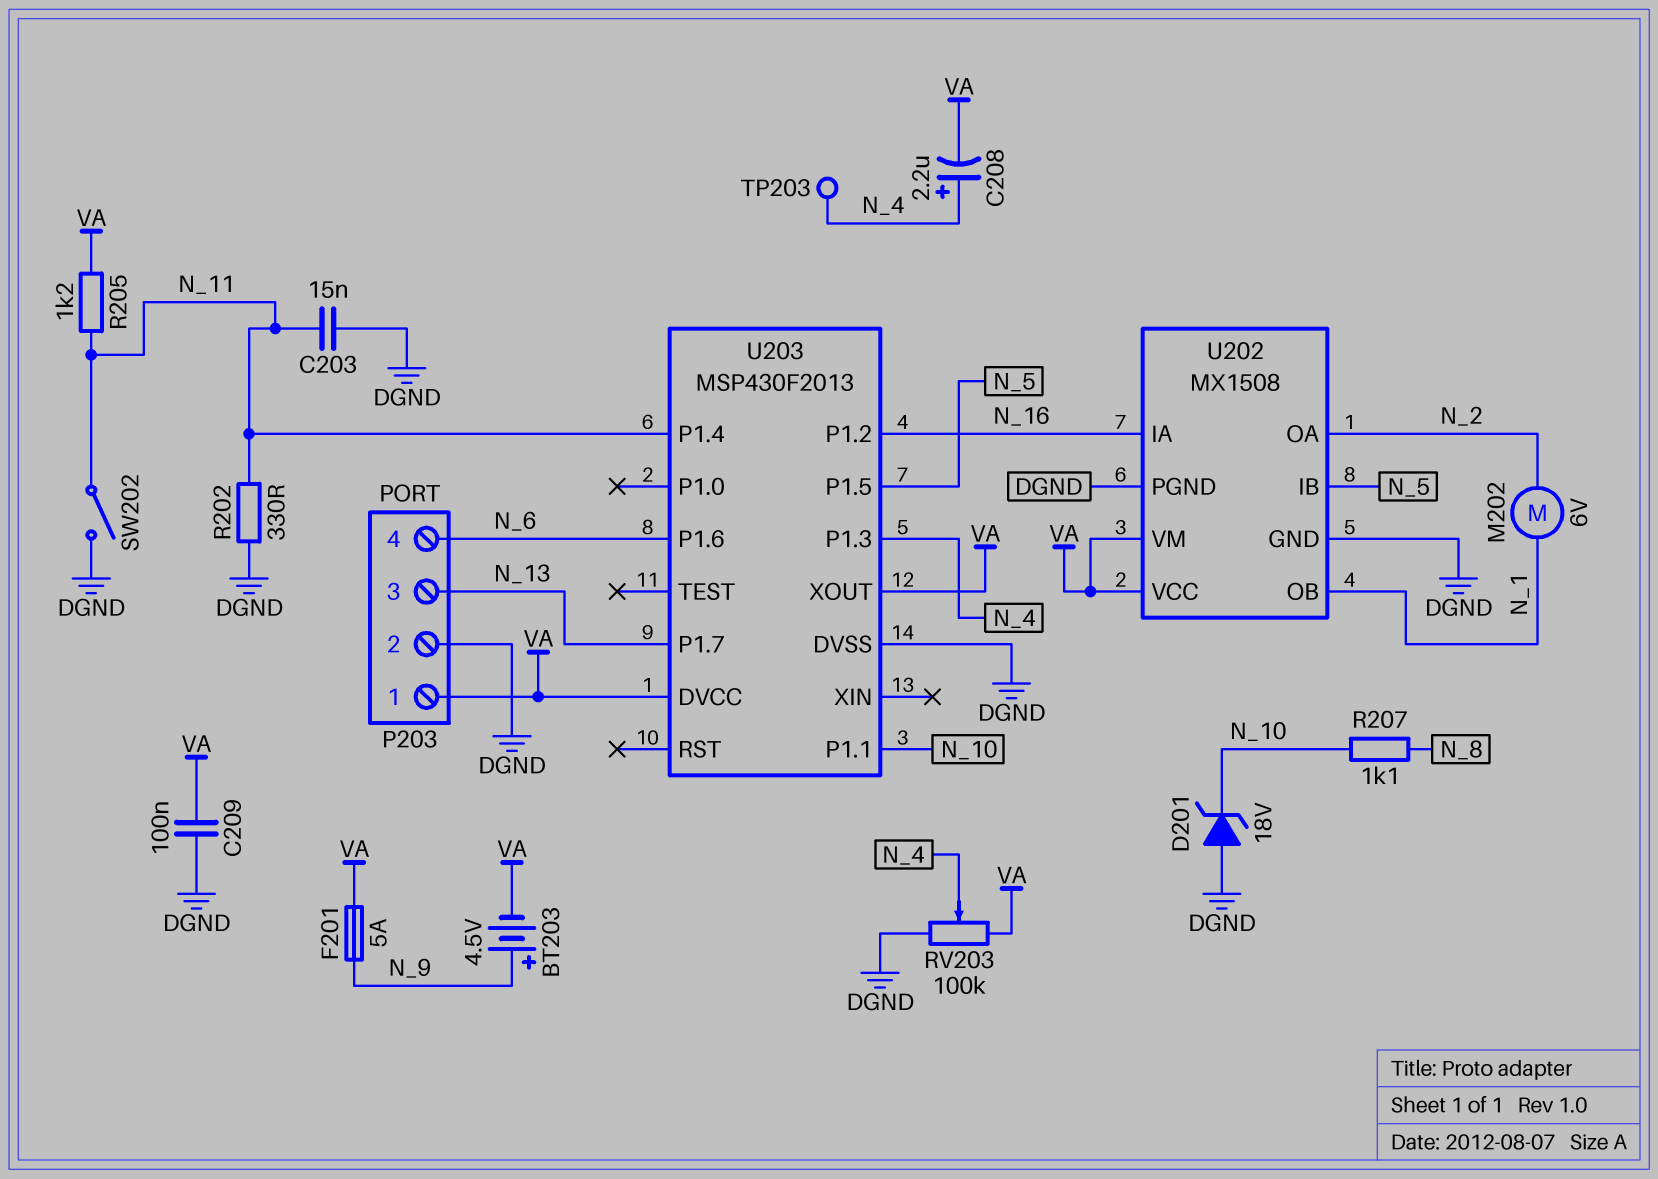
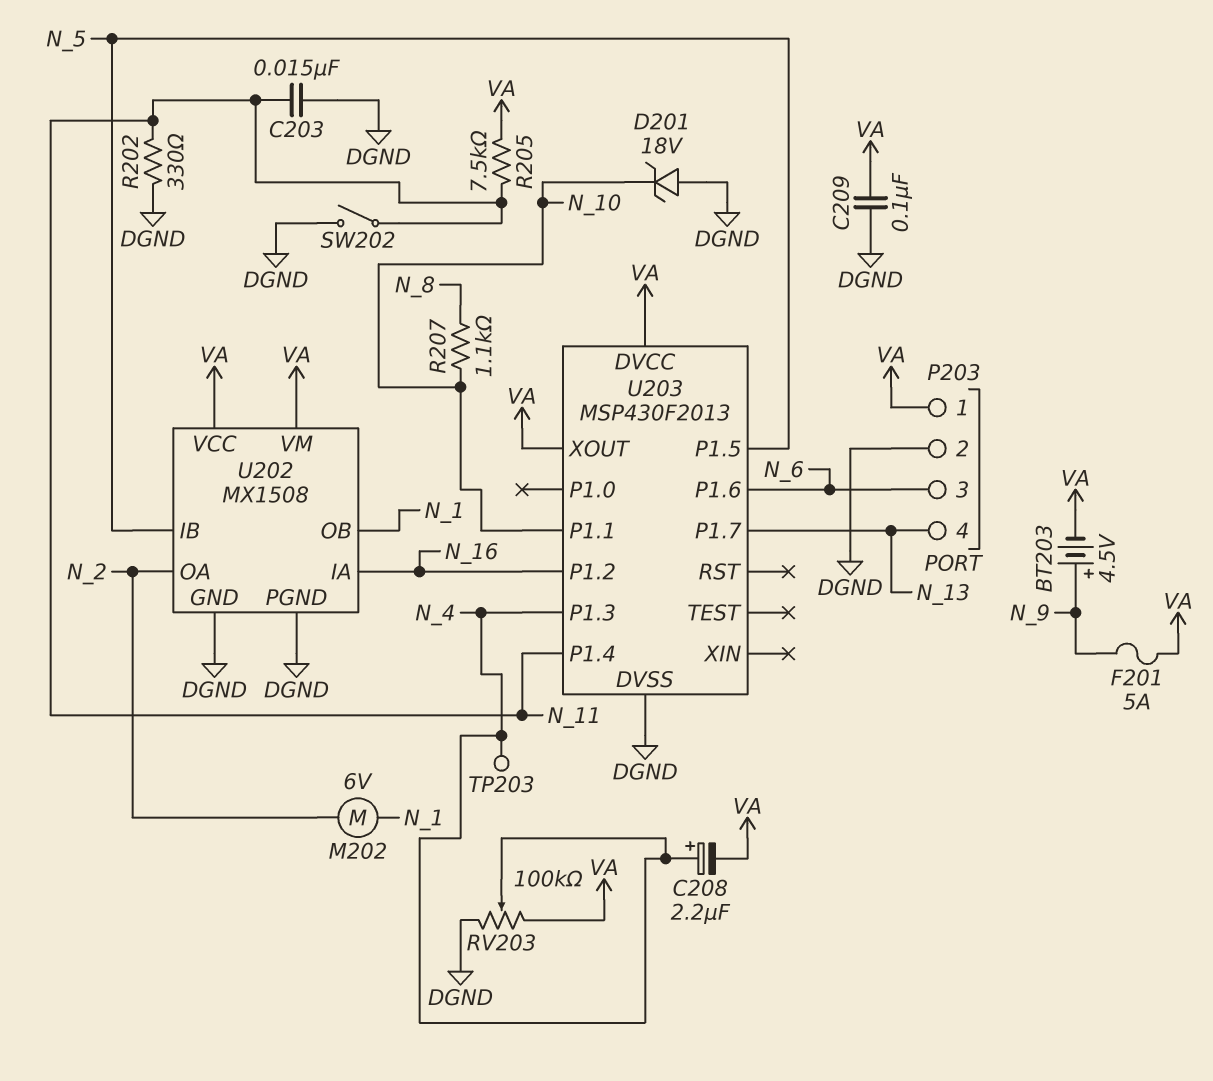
P203 pin 3: N_13 -> N_6
P203 pin 4: N_6 -> N_13
R205: 1.2k (N_11, VA) -> 7.5k (N_11, VA)

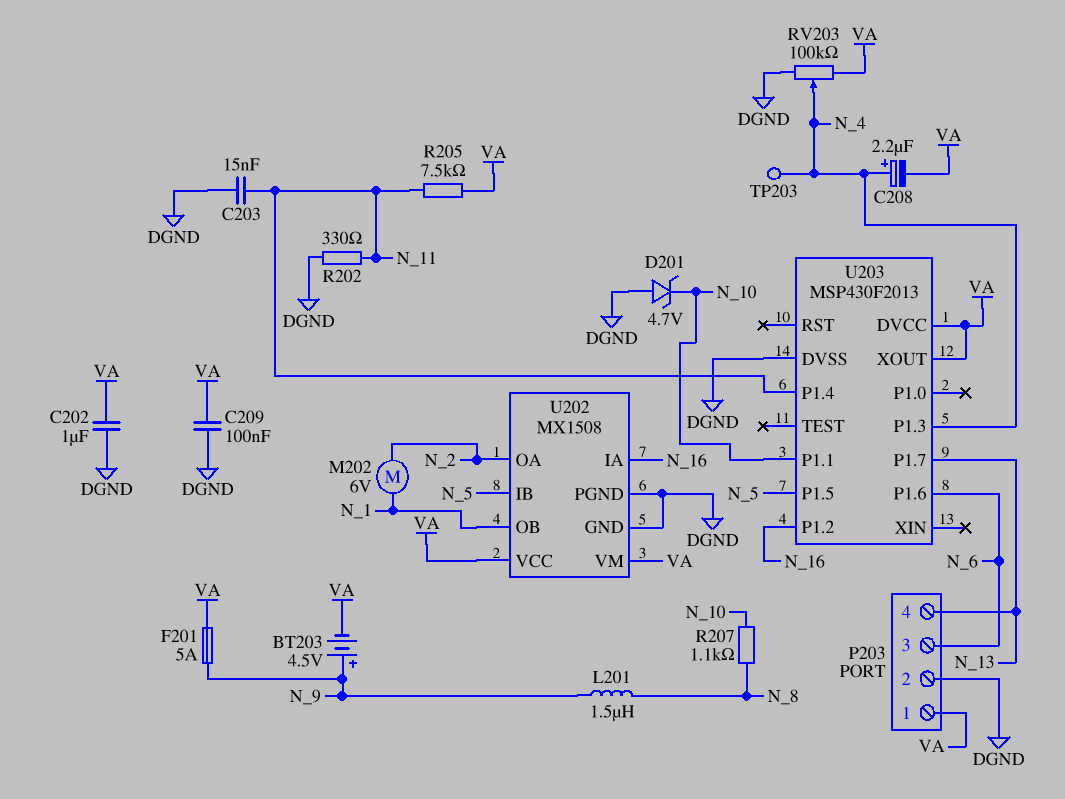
C202: none -> 1uF (DGND, VA)
D201: zener 18V (A DGND, K N_10) -> zener 4.7V (A DGND, K N_10)
L201: none -> 1.5uH (N_8, N_9)
SW202: switch (DGND, N_11) -> none

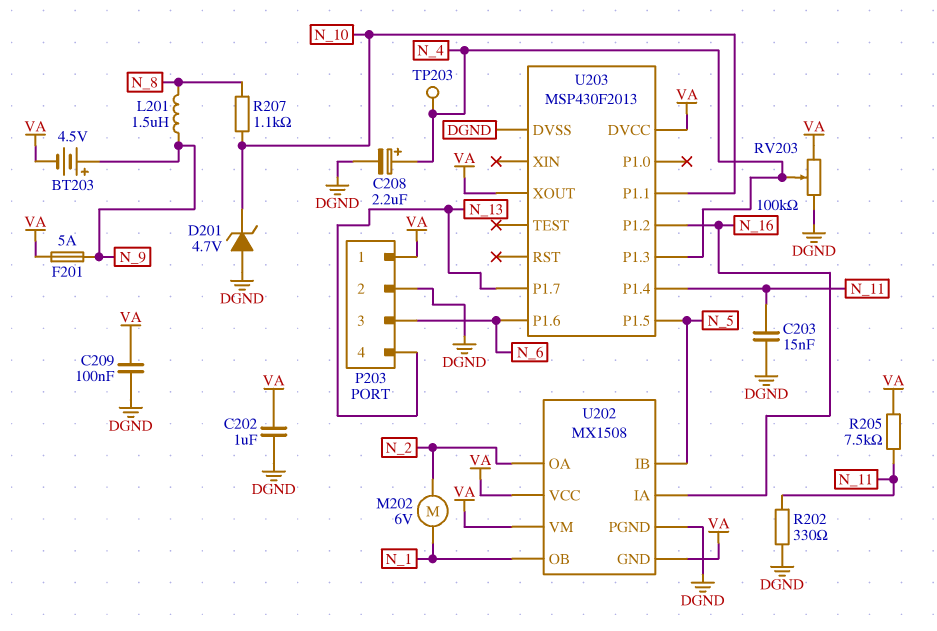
C208: 2.2uF (plus N_4, minus VA) -> 2.2uF (plus N_4, minus DGND)
U202 pin GND: DGND -> VA

